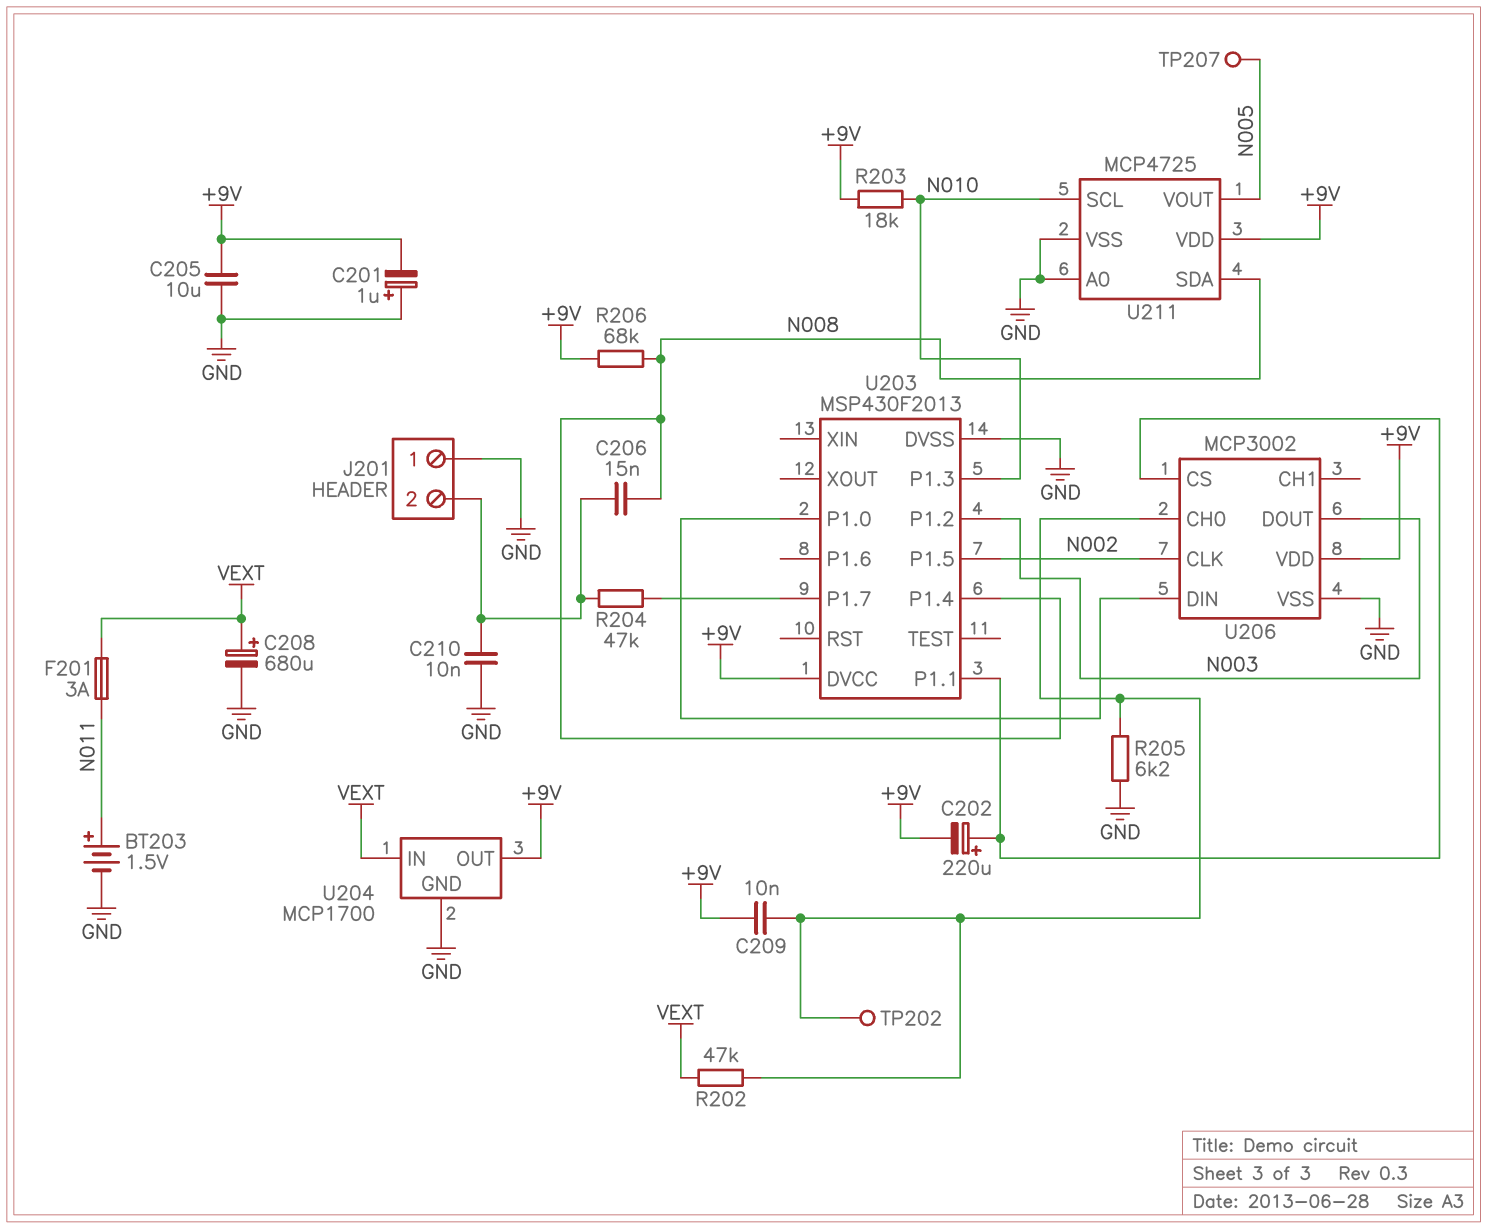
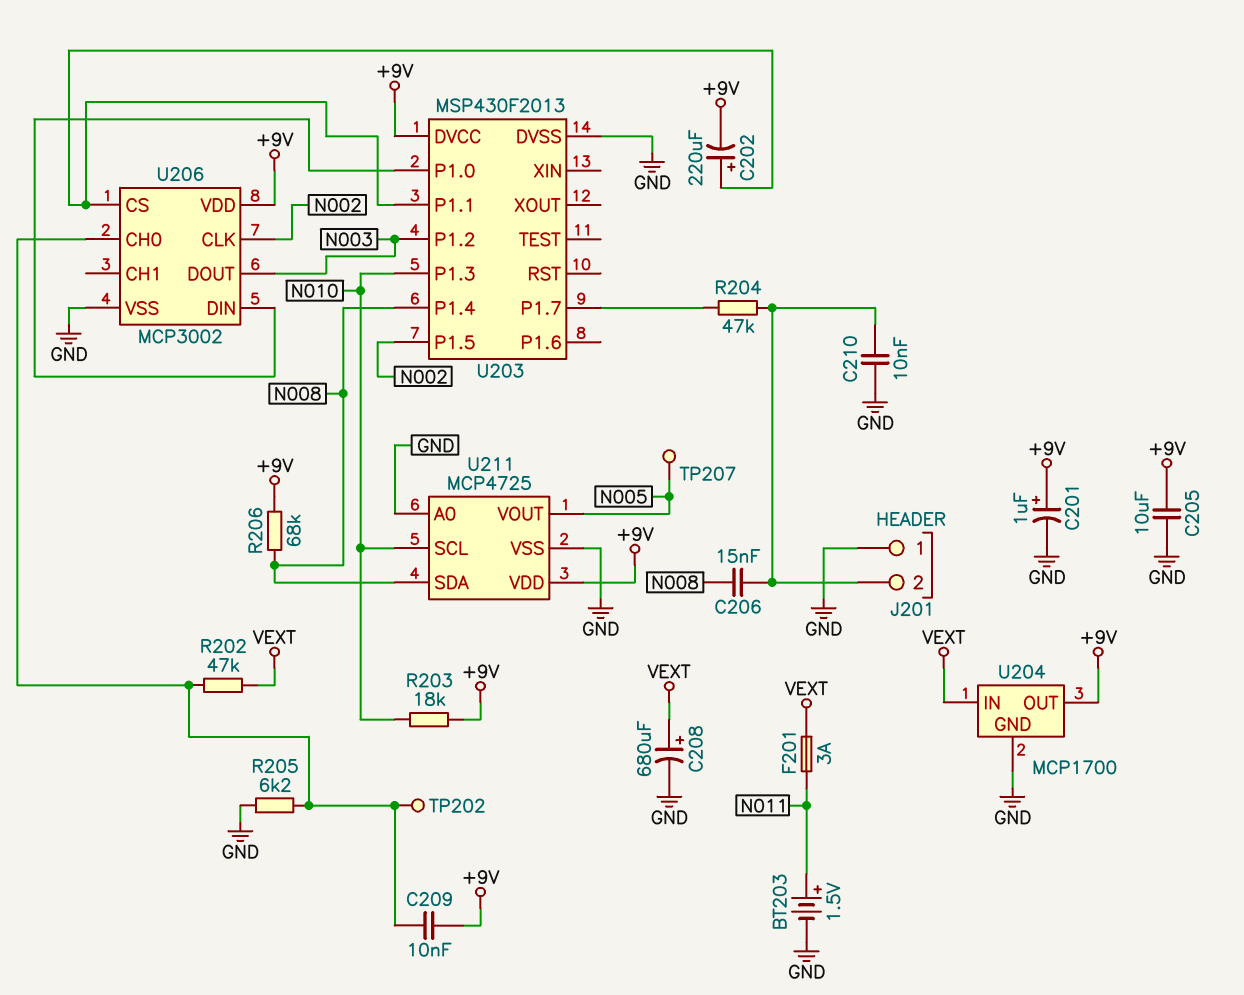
C201: 1uF (plus GND, minus +9V) -> 1uF (plus +9V, minus GND)

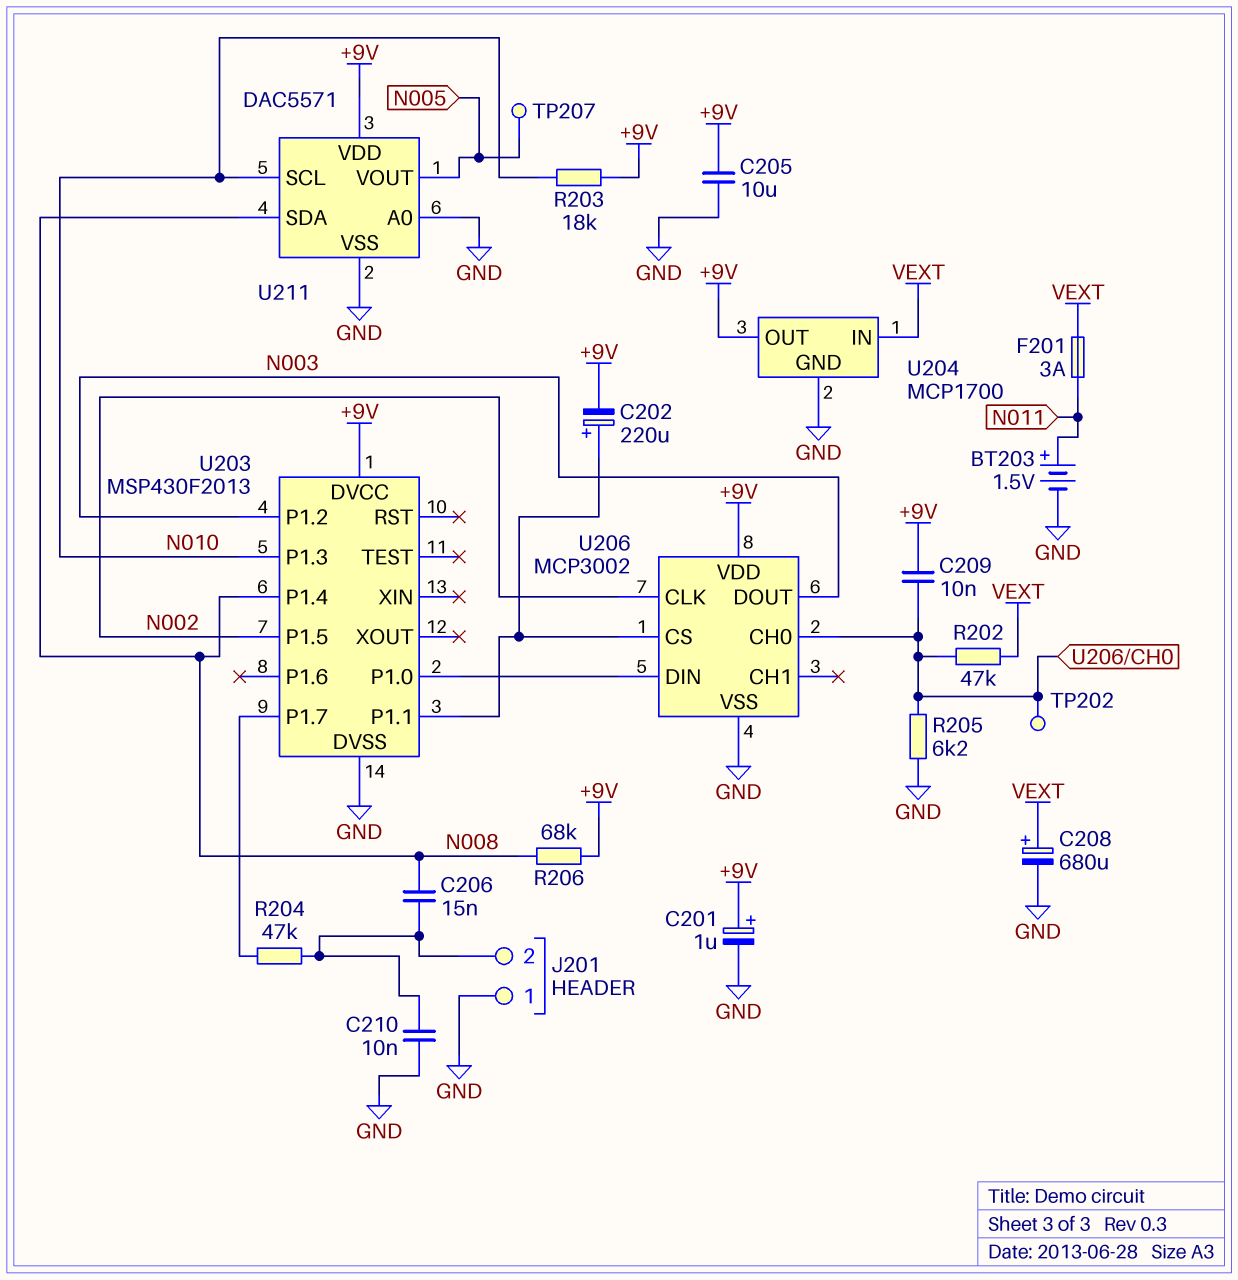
U211: MCP4725 -> DAC5571

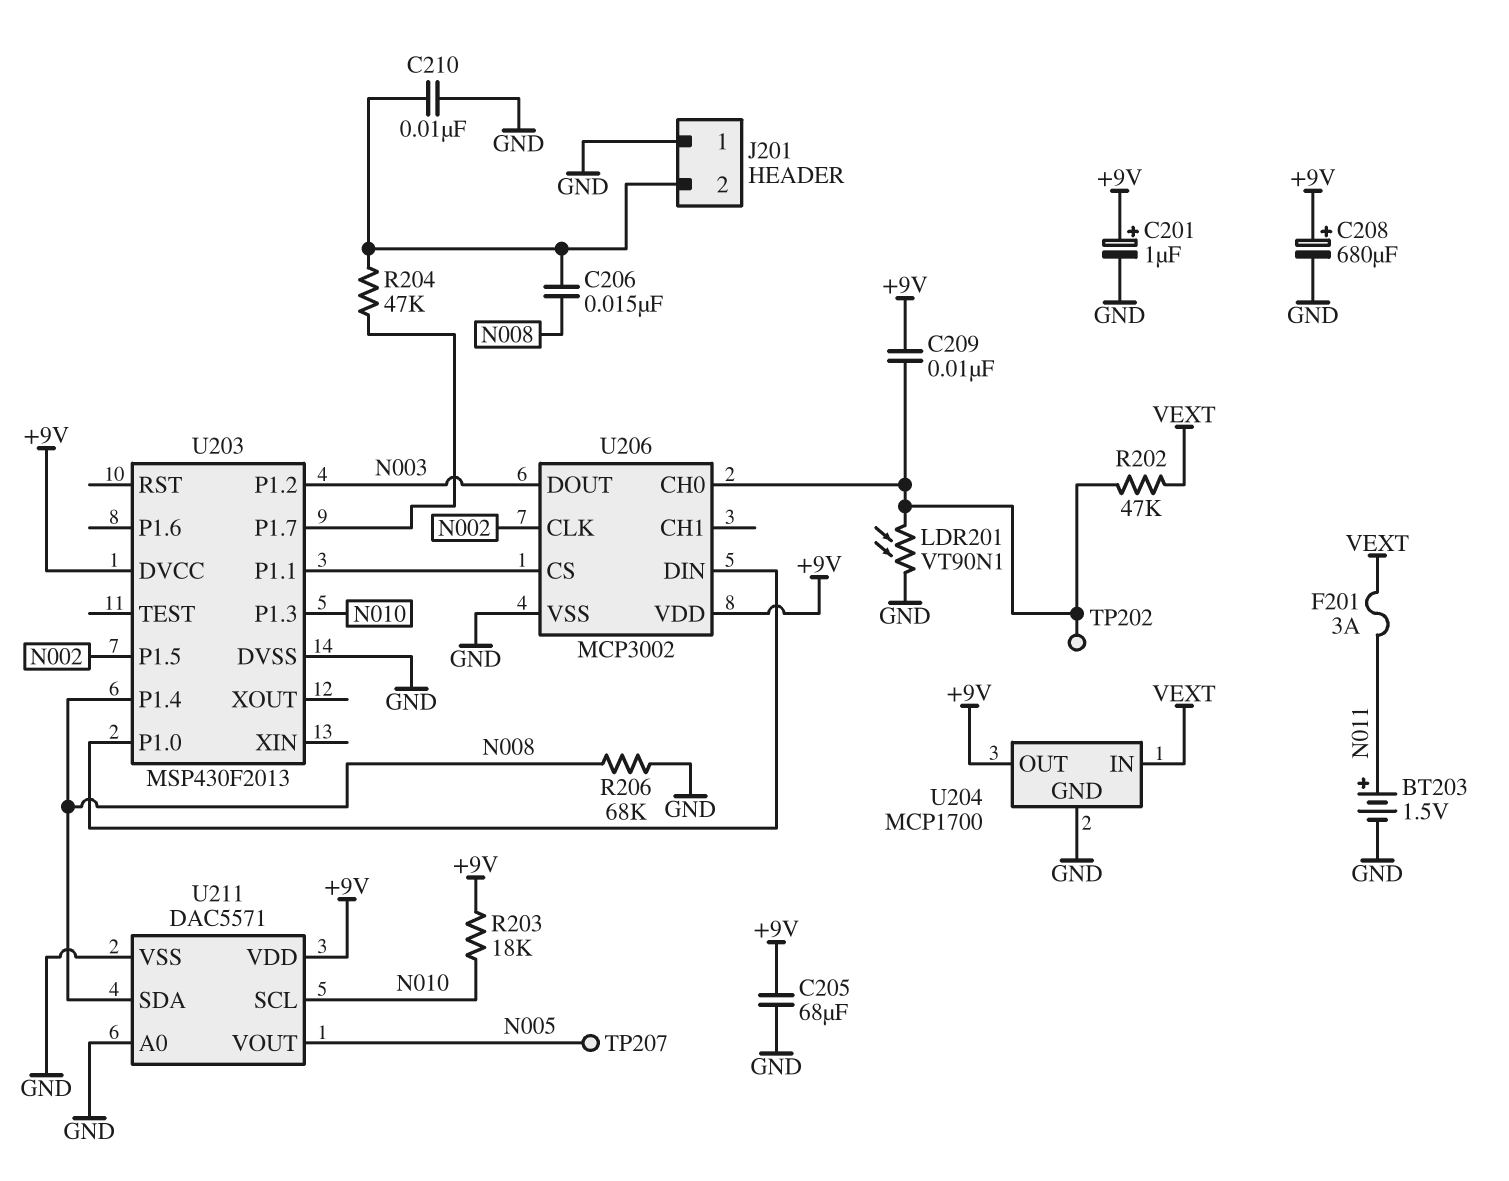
C202: 220uF (plus U203/P1.1, minus +9V) -> none
C205: 10uF (+9V, GND) -> 68uF (+9V, GND)
C208: 680uF (plus VEXT, minus GND) -> 680uF (plus +9V, minus GND)
LDR201: none -> VT90N1 (GND, U206/CH0)
R205: 6.2k (GND, U206/CH0) -> none
R206: 68k (+9V, N008) -> 68k (GND, N008)

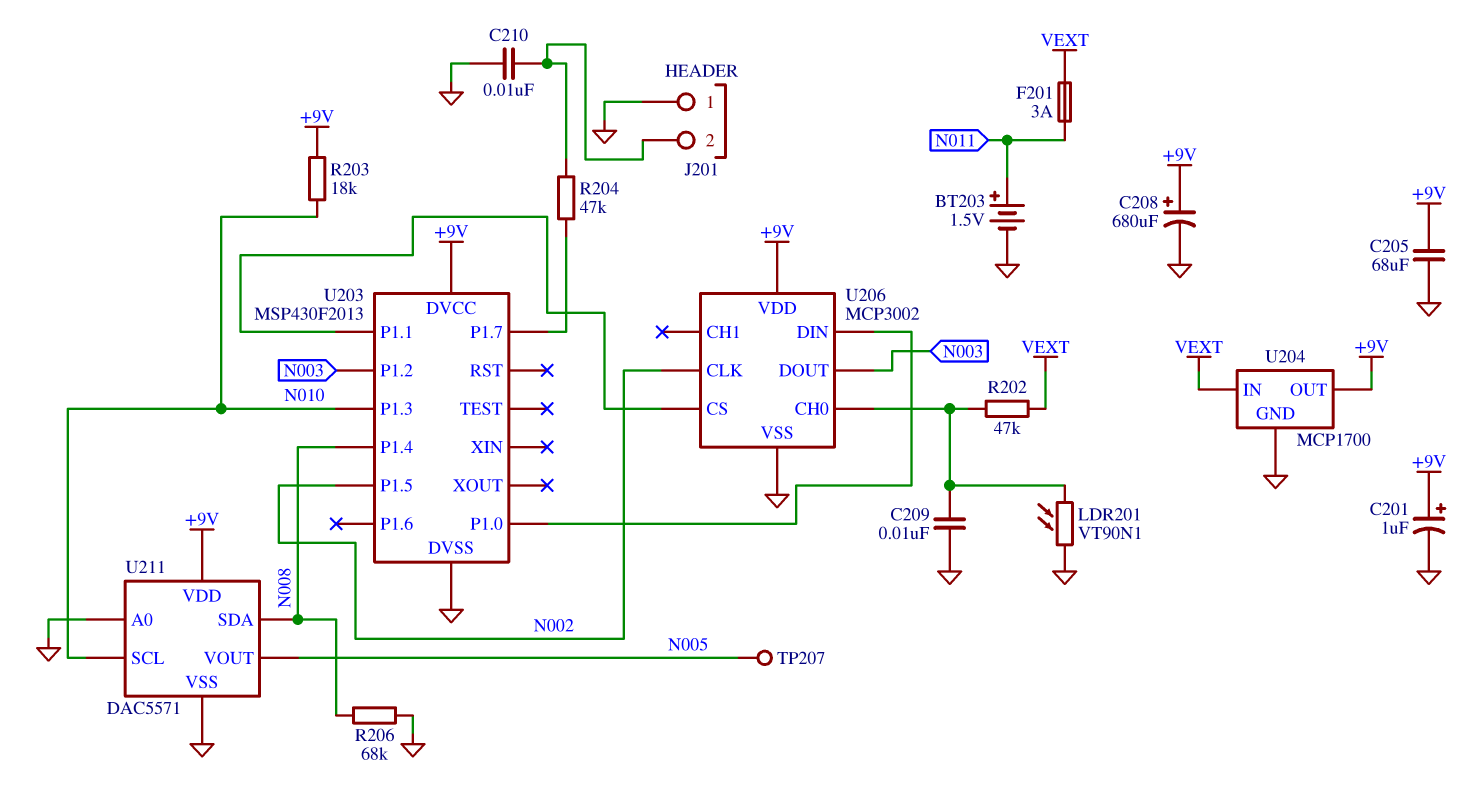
C206: 15nF (J201/2, N008) -> none
C209: 10nF (+9V, U206/CH0) -> 10nF (GND, U206/CH0)
TP202: test point (U206/CH0) -> none

